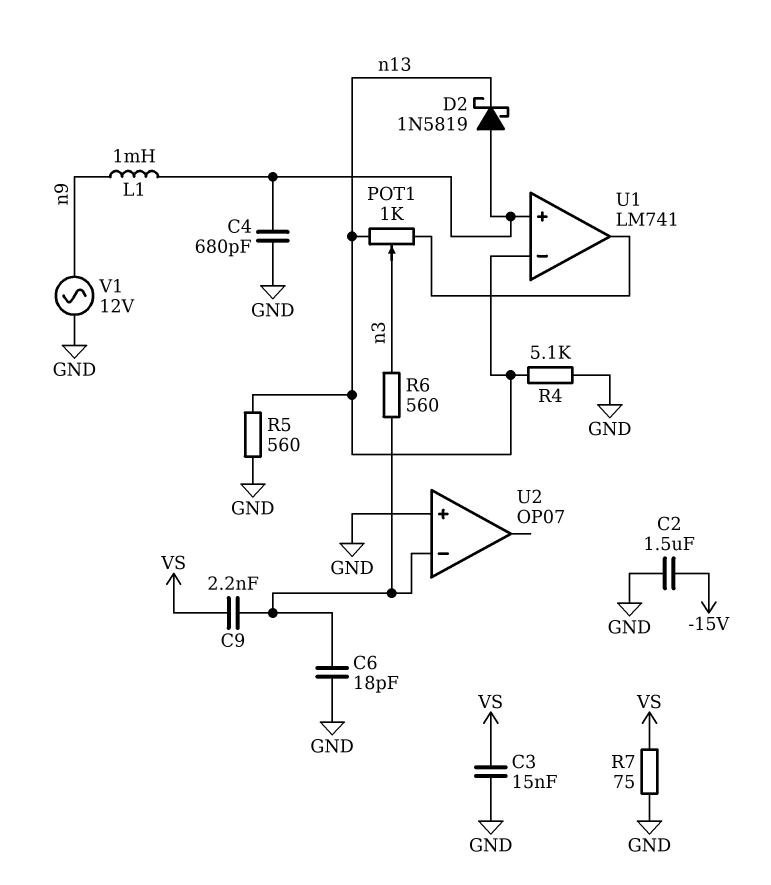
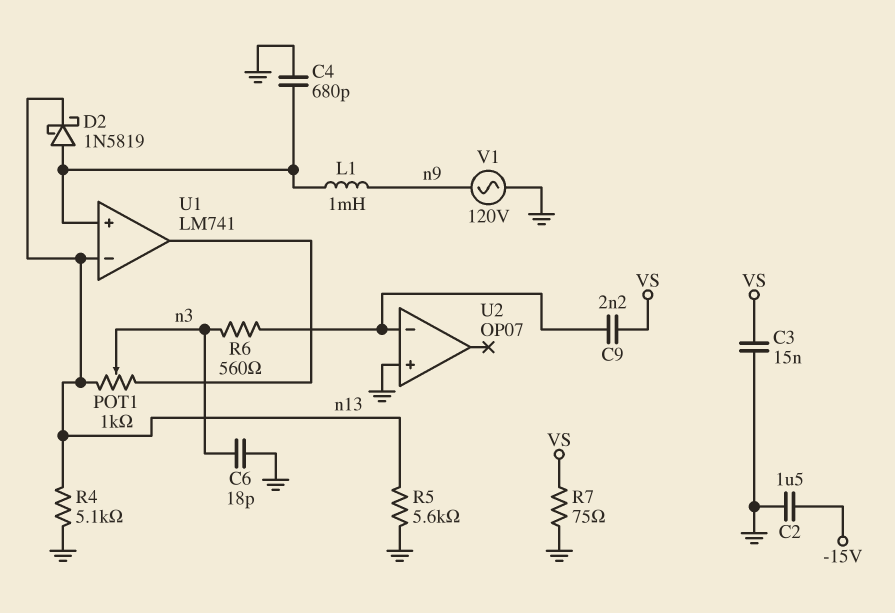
C6: 18pF (GND, U2/in-) -> 18pF (GND, n3)
R5: 560 (GND, n13) -> 5.6k (GND, n13)
V1: AC 12V (GND, n9) -> AC 120V (GND, n9)

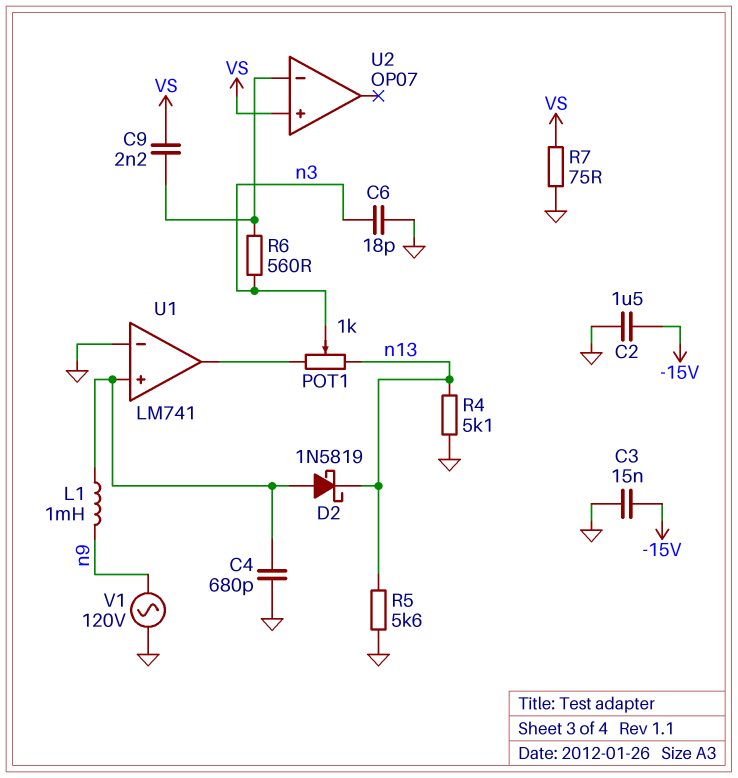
C3: 15nF (GND, VS) -> 15nF (-15V, GND)
U1 pin in-: n13 -> GND
U2 pin in+: GND -> VS

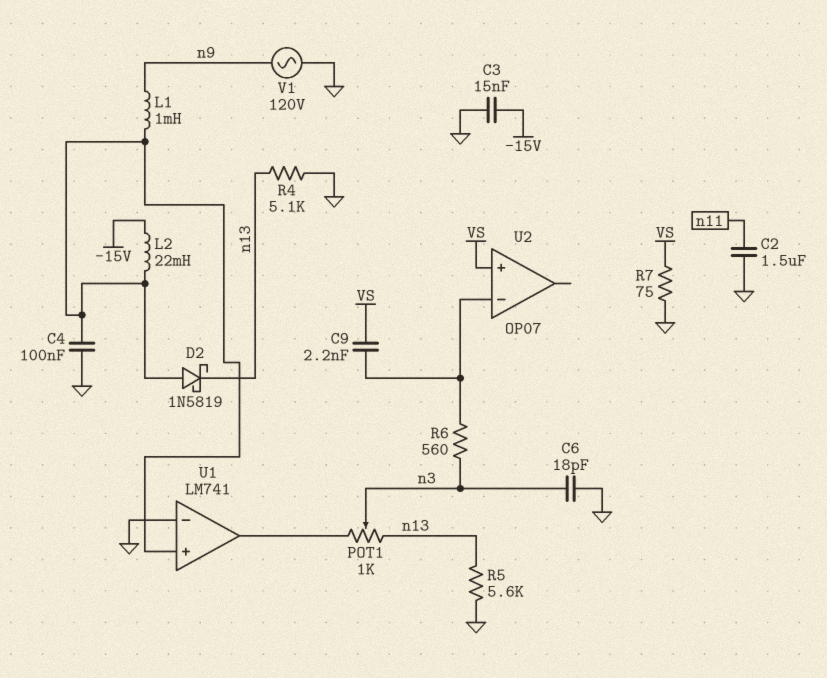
C2: 1.5uF (-15V, GND) -> 1.5uF (GND, n11)
C4: 680pF (GND, U1/in+) -> 100nF (GND, U1/in+)
L2: none -> 22mH (-15V, U1/in+)

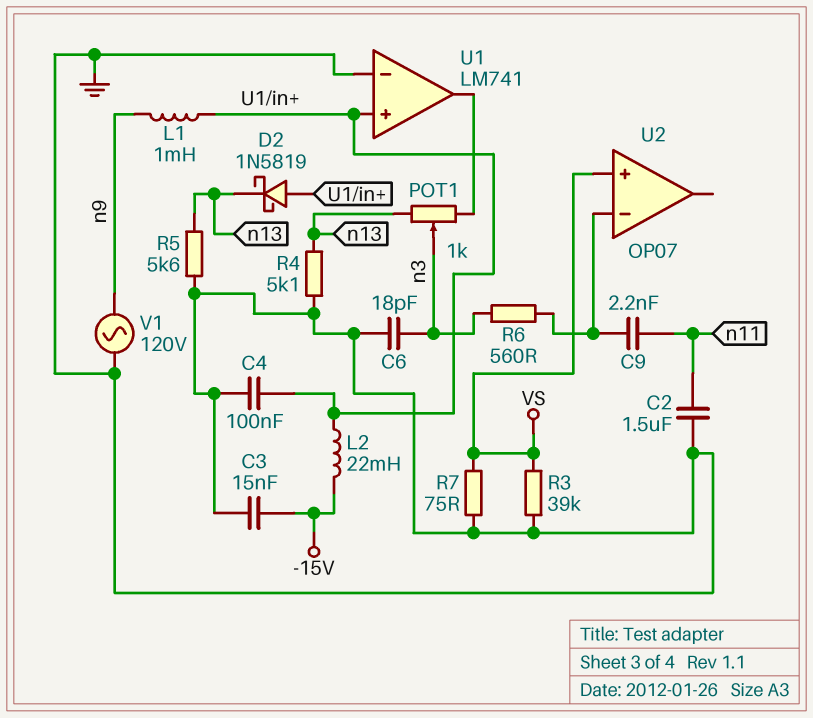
C9: 2.2nF (U2/in-, VS) -> 2.2nF (U2/in-, n11)
R3: none -> 39k (GND, VS)

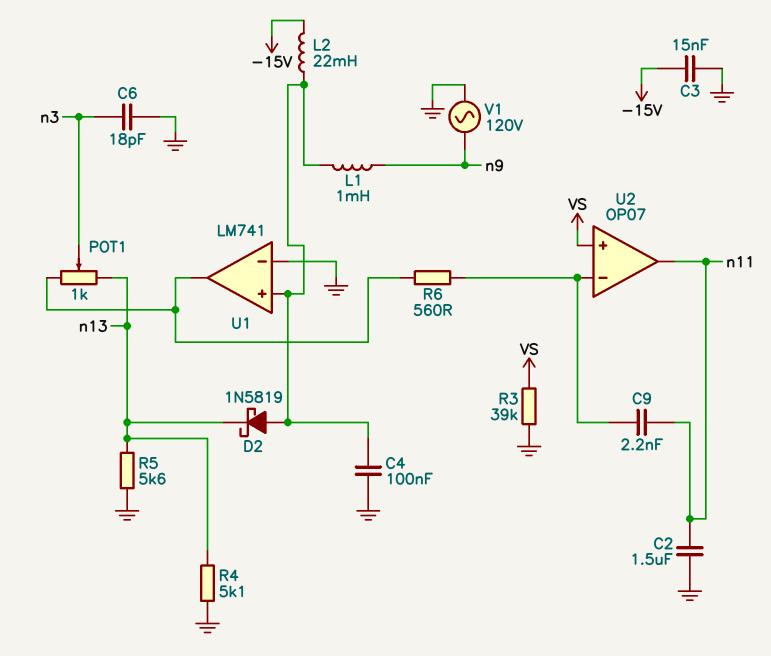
R6: 560 (U2/in-, n3) -> 560 (U1/out, U2/in-)
R7: 75 (GND, VS) -> none
U2 pin out: none -> n11

